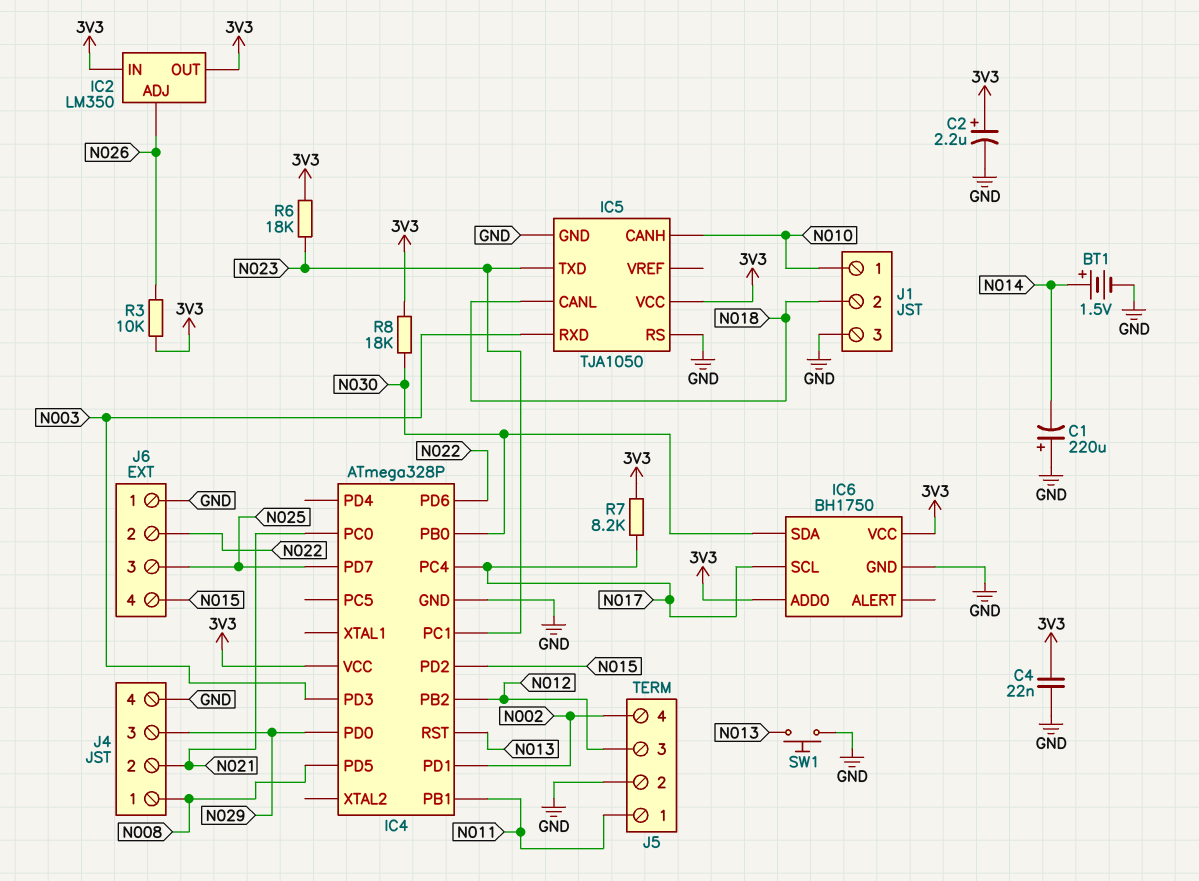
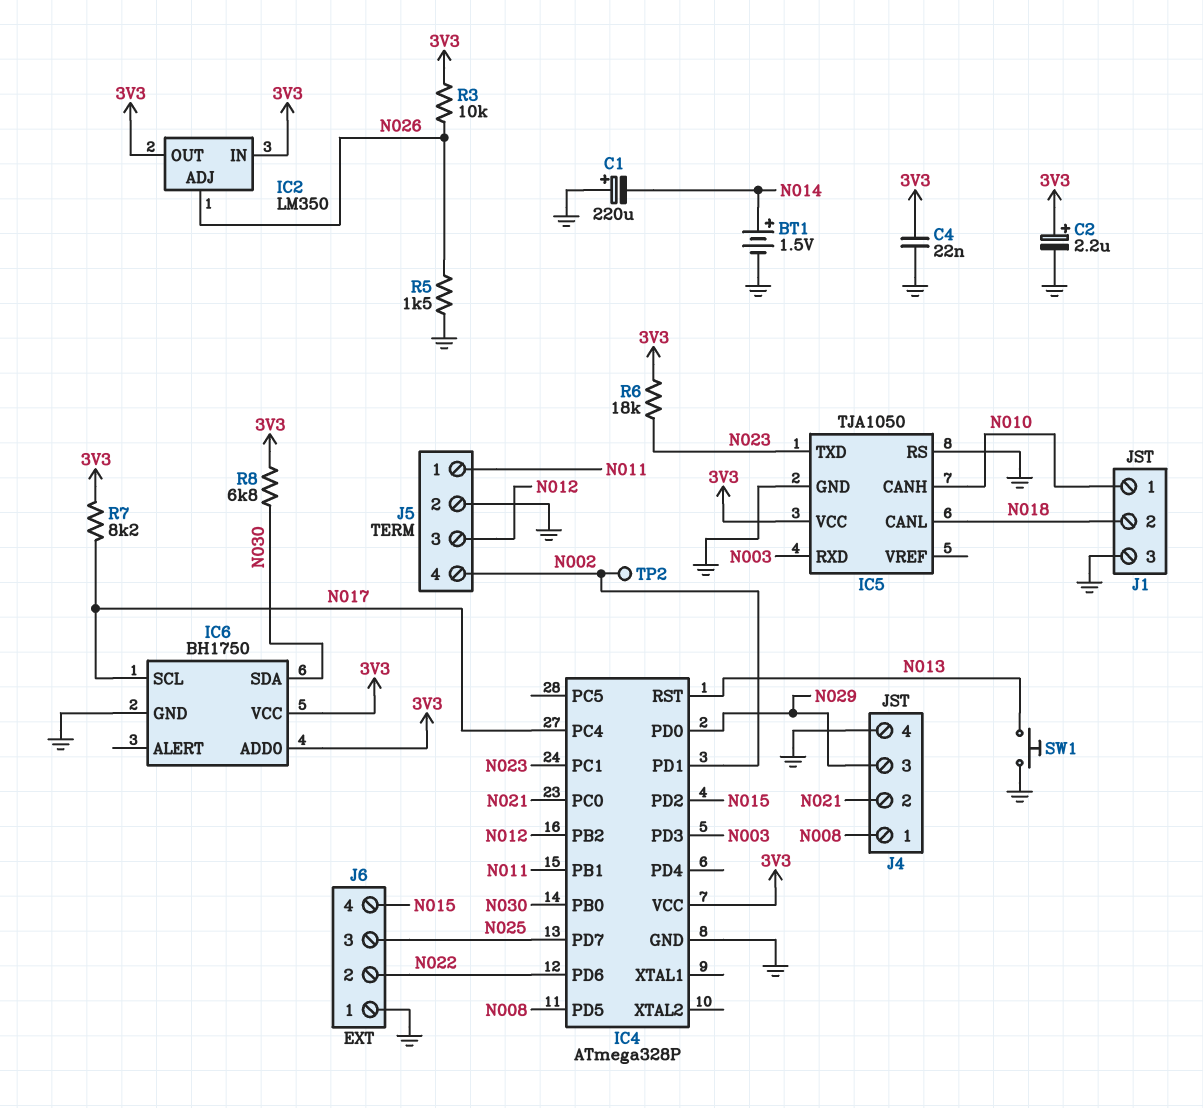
R5: none -> 1.5k (GND, N026)
R8: 18k (3V3, N030) -> 6.8k (3V3, N030)
TP2: none -> test point (N002)

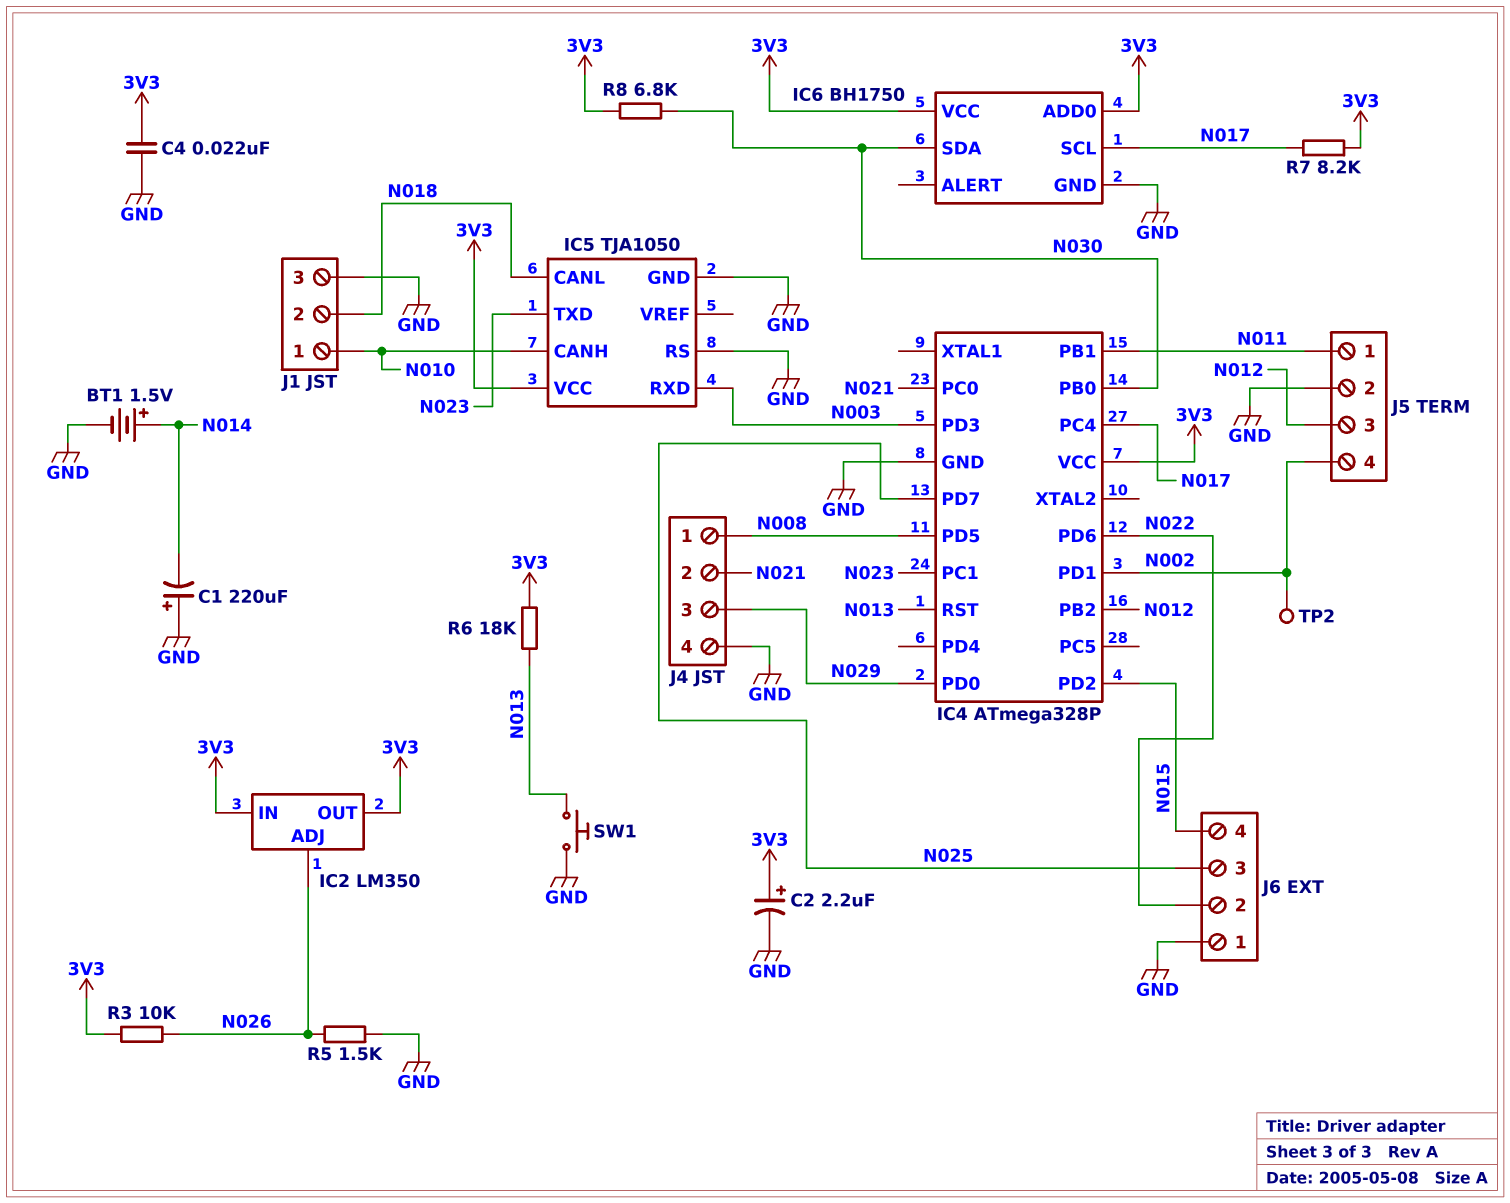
R6: 18k (3V3, N023) -> 18k (3V3, N013)

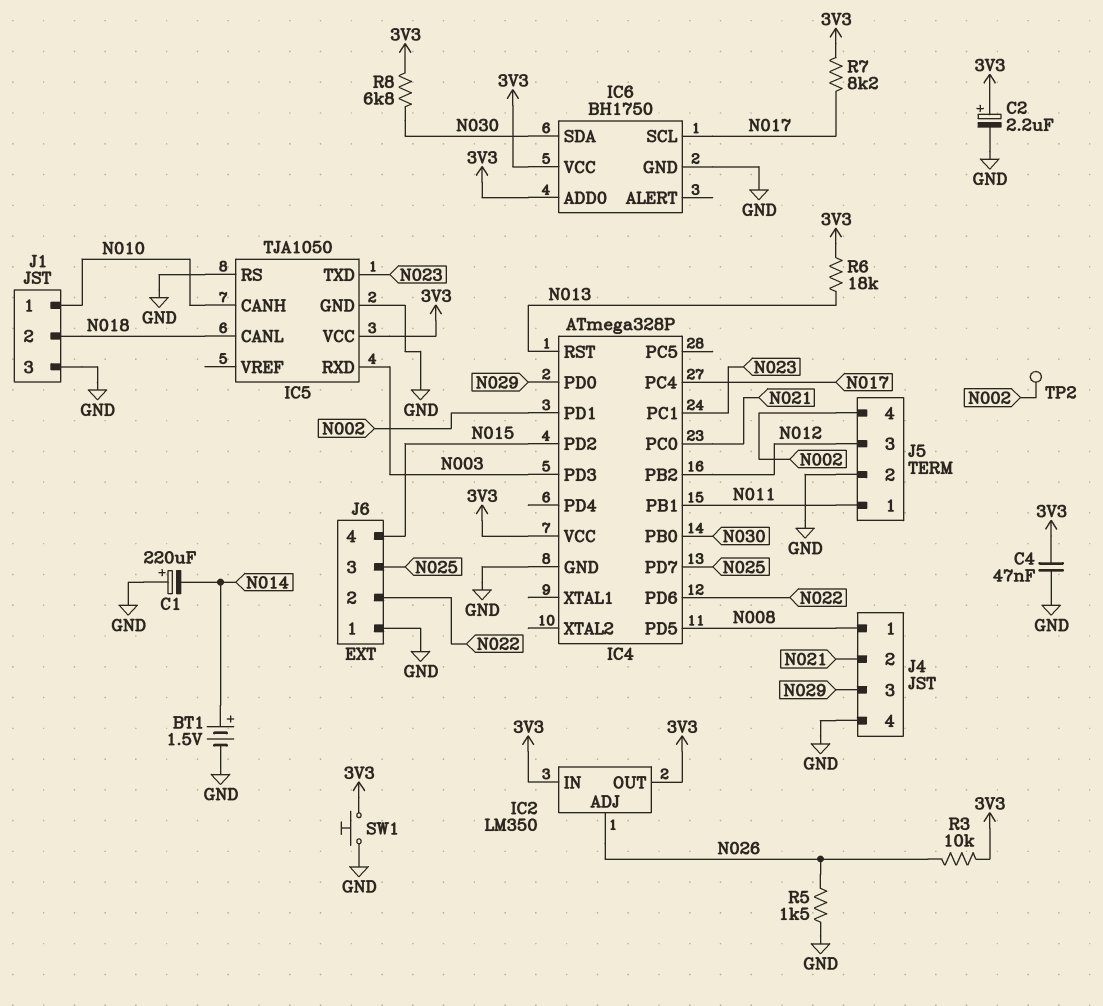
C4: 22nF (3V3, GND) -> 47nF (3V3, GND)
SW1: button (GND, N013) -> button (3V3, GND)

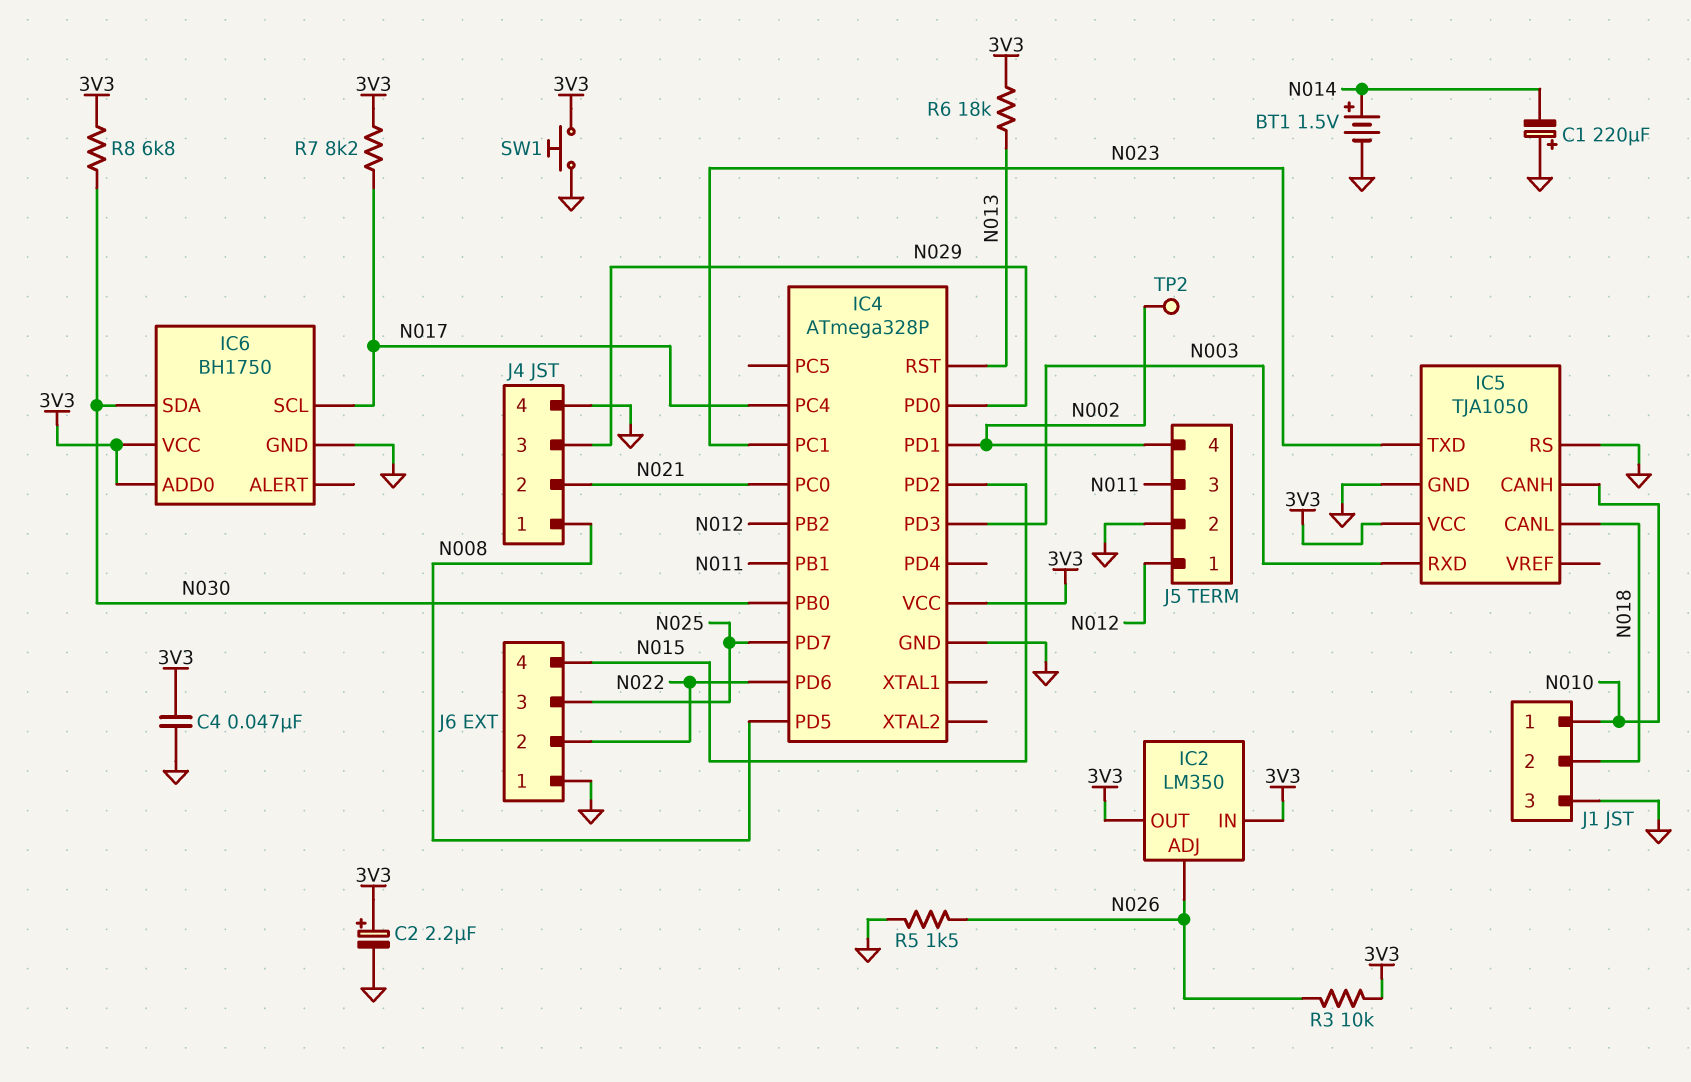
J5 pin 1: N011 -> N012
J5 pin 3: N012 -> N011

